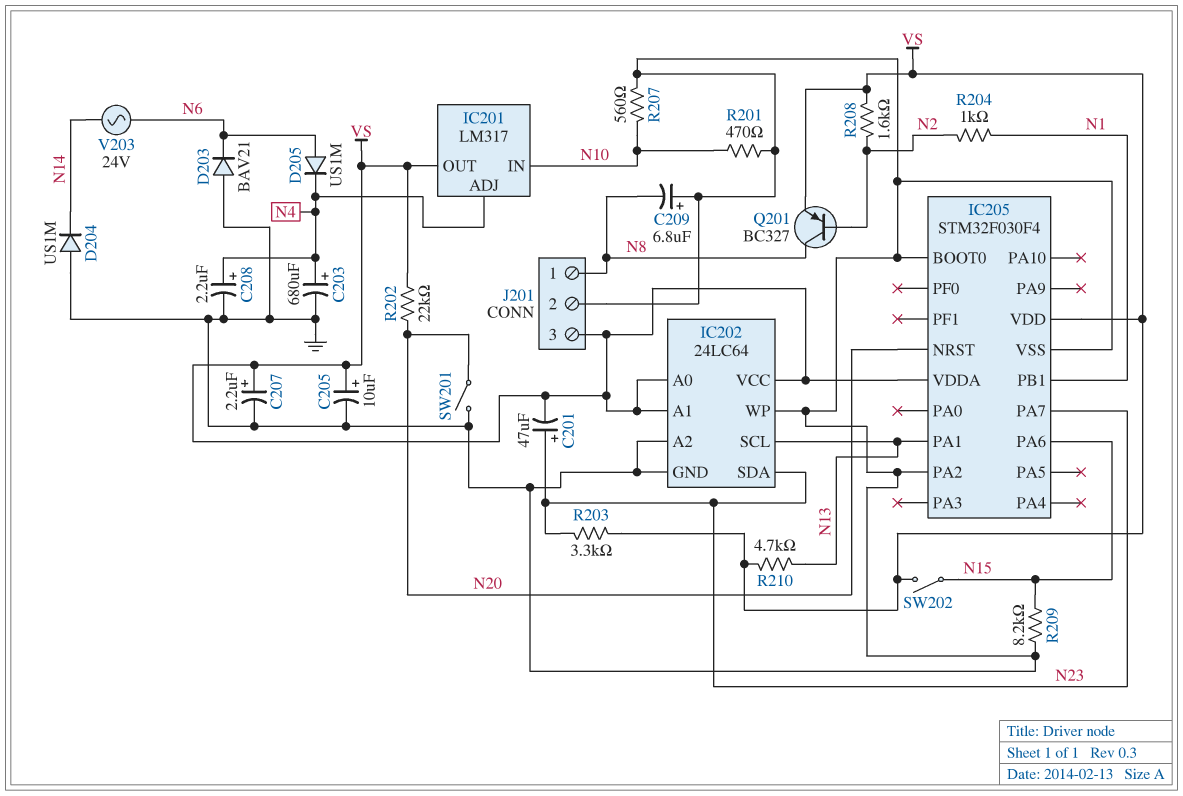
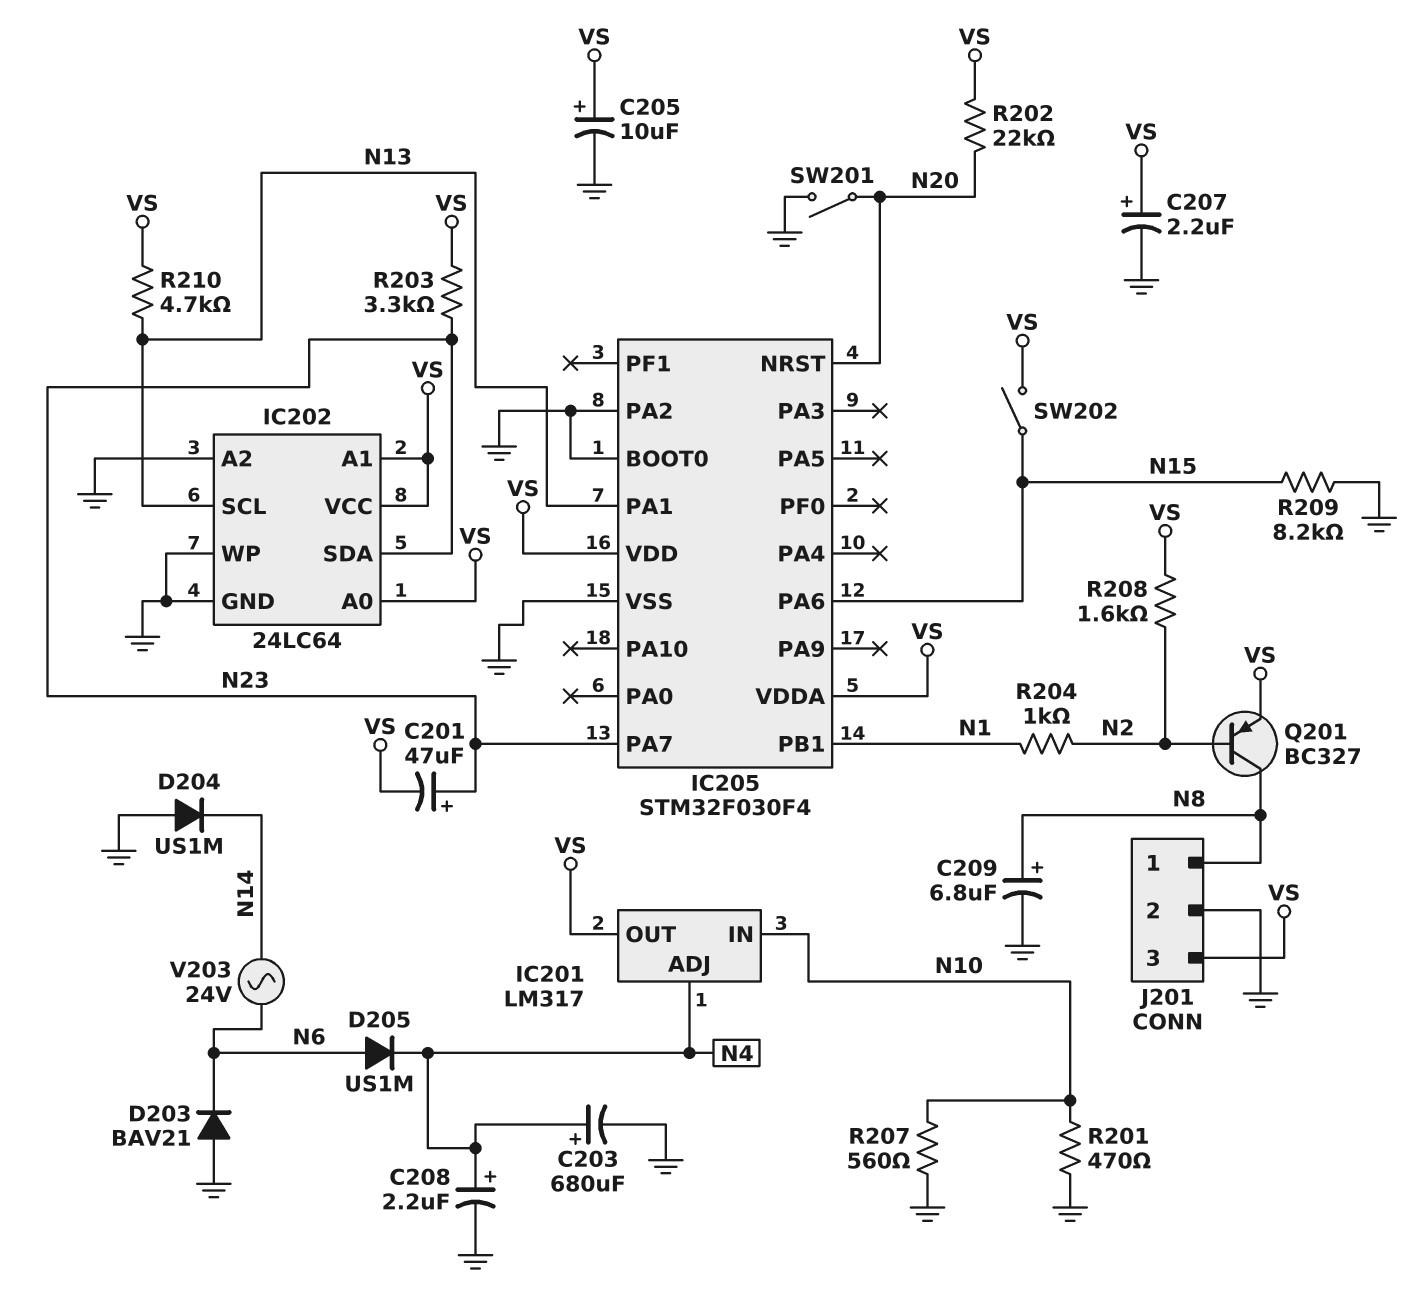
C209: 6.8uF (plus GND, minus N8) -> 6.8uF (plus N8, minus GND)

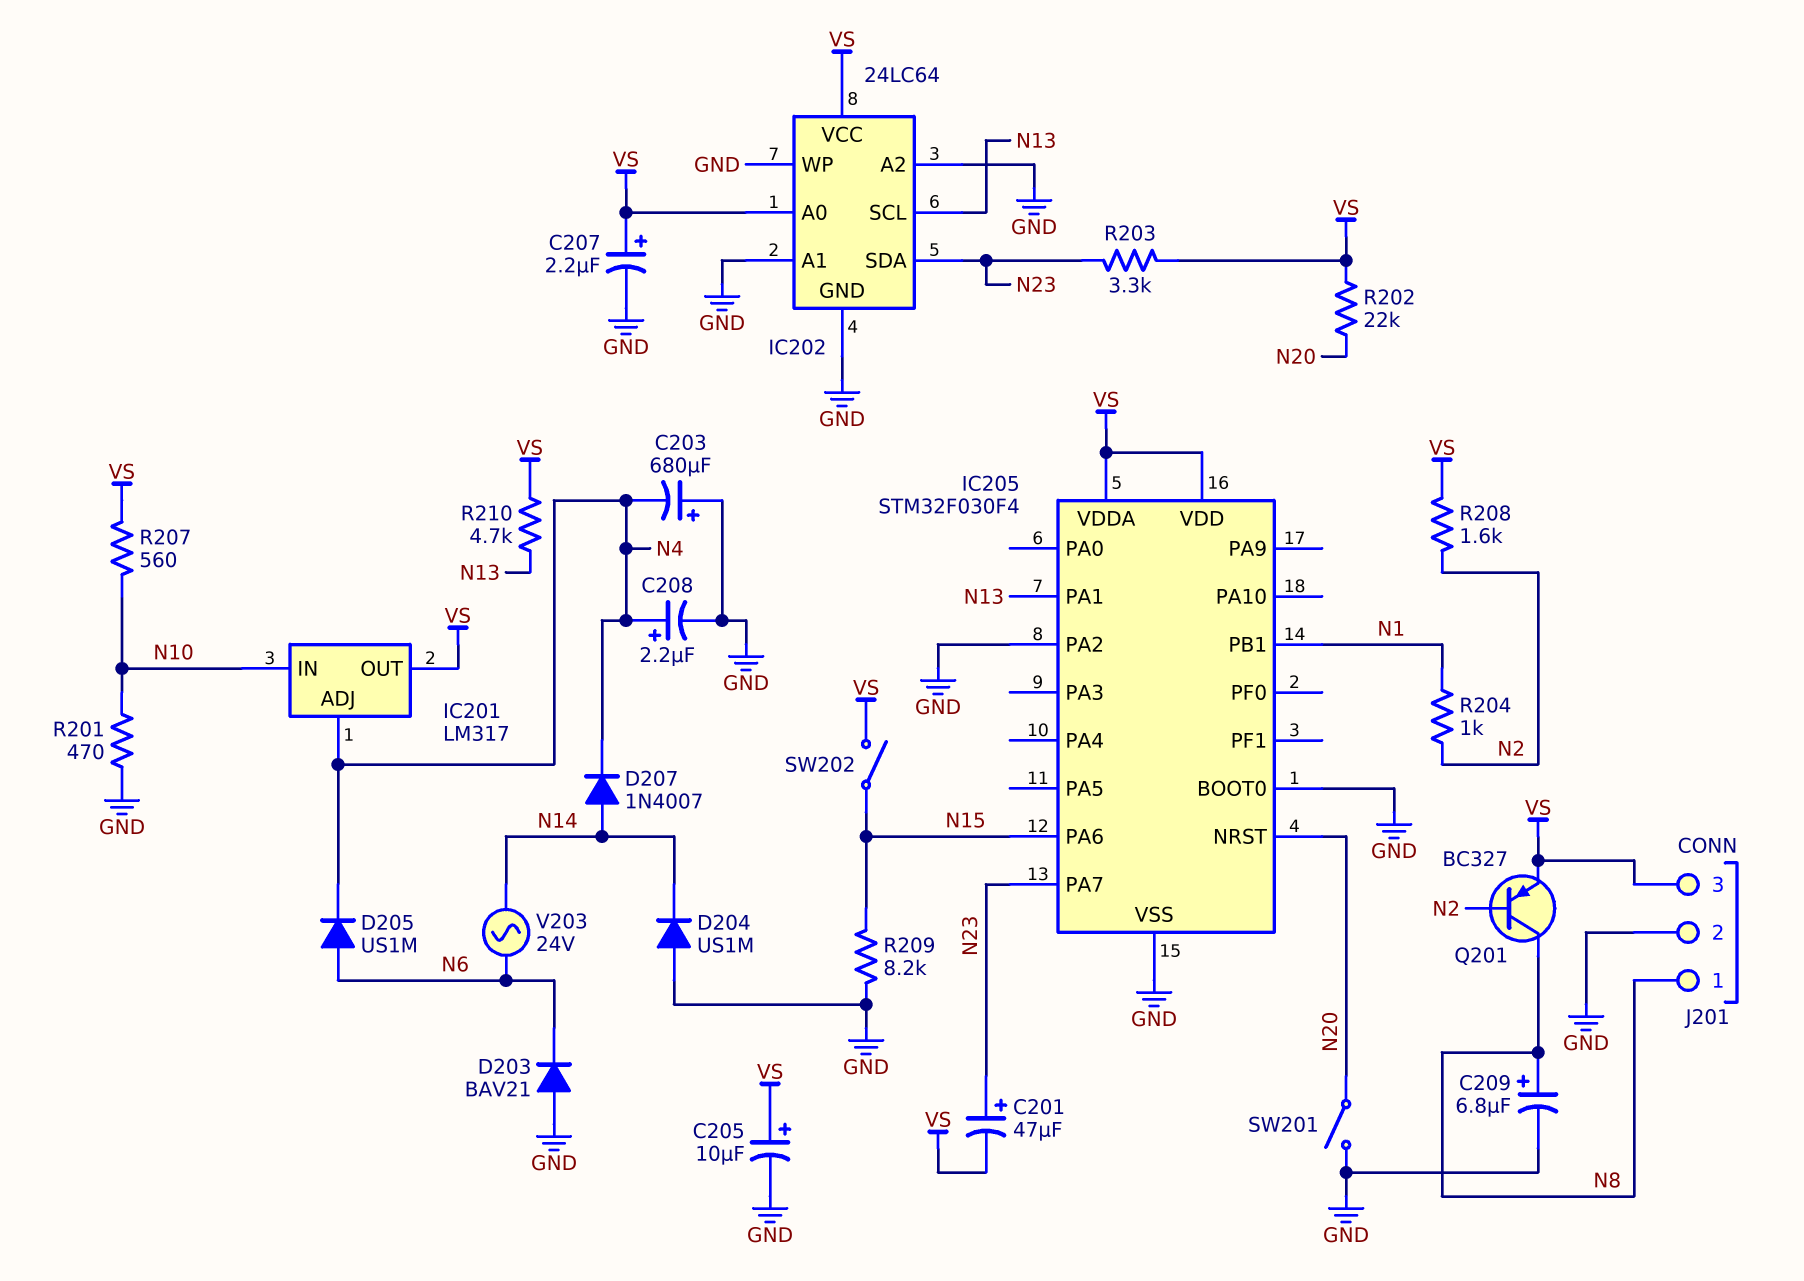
C203: 680uF (plus N4, minus GND) -> 680uF (plus GND, minus N4)
D207: none -> diode 1N4007 (A N14, K N4)
IC202 pin A1: VS -> GND
R207: 560 (GND, N10) -> 560 (N10, VS)

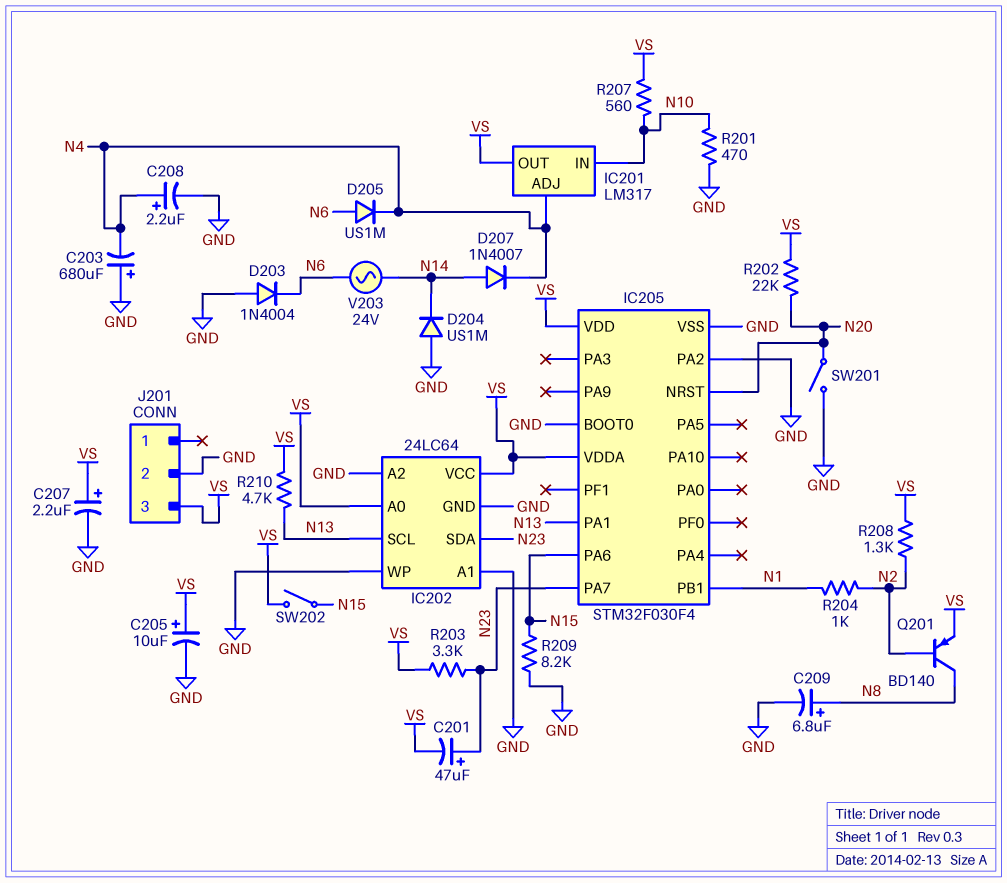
D203: diode BAV21 (A GND, K N6) -> diode 1N4004 (A GND, K N6)
J201 pin 1: N8 -> none
Q201: PNP BC327 (B N2, C N8, E VS) -> PNP BD140 (B N2, C N8, E VS)
R208: 1.6k (N2, VS) -> 1.3k (N2, VS)

